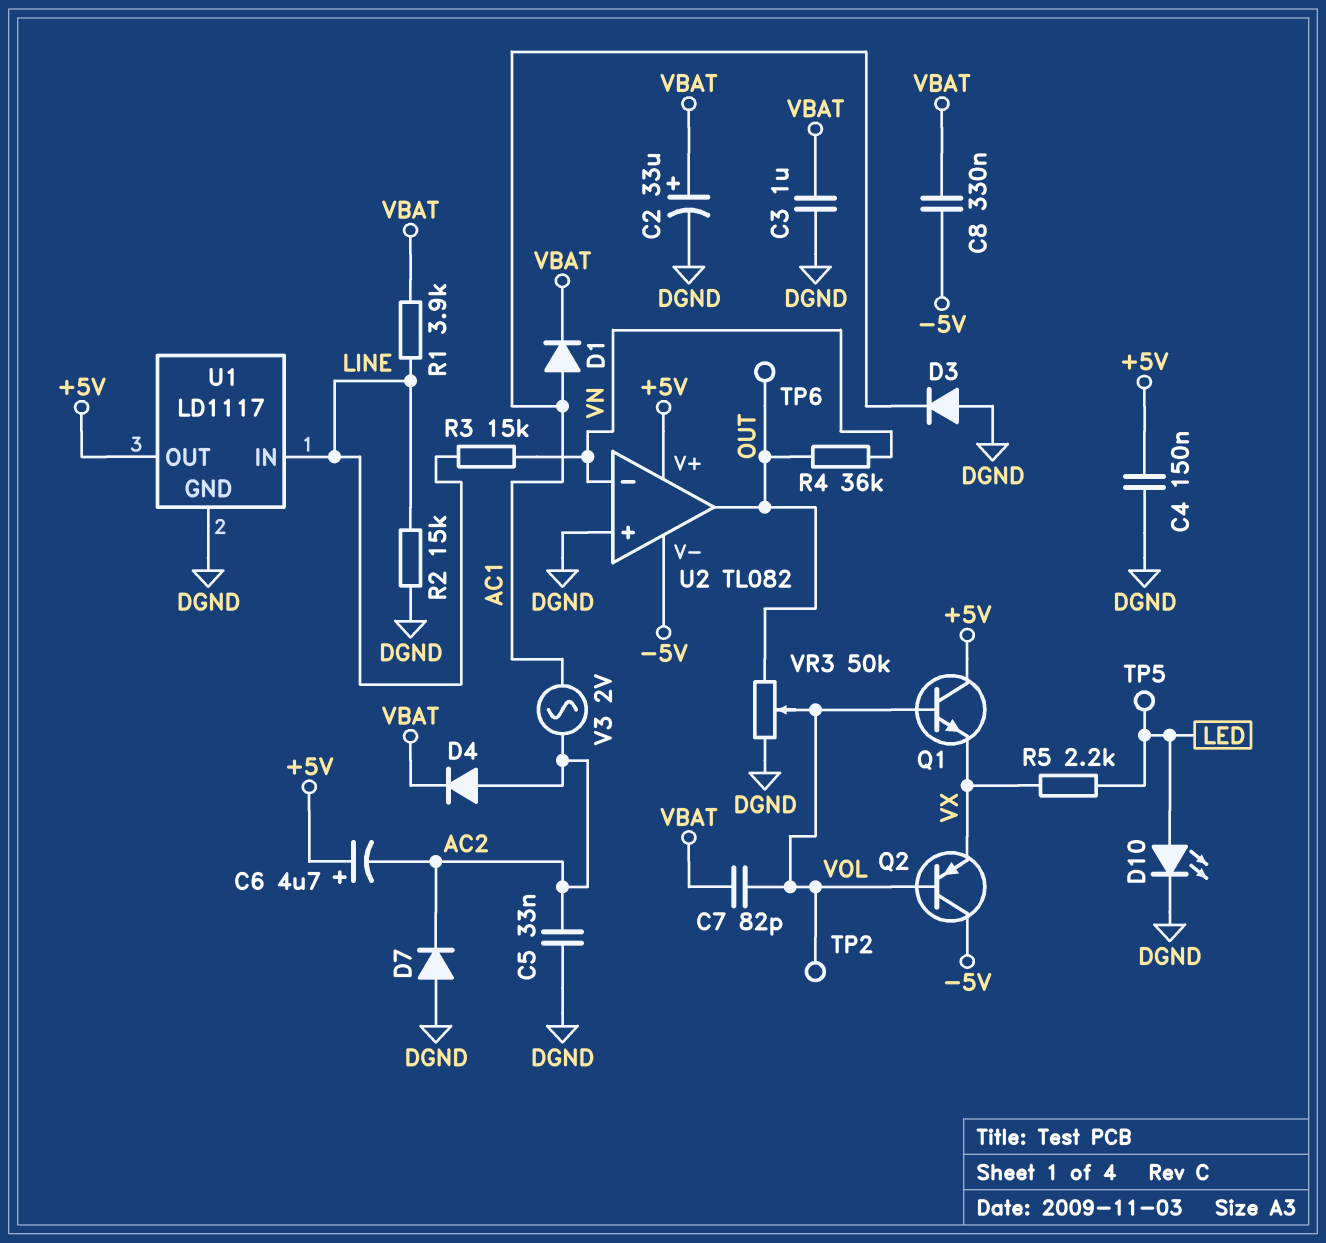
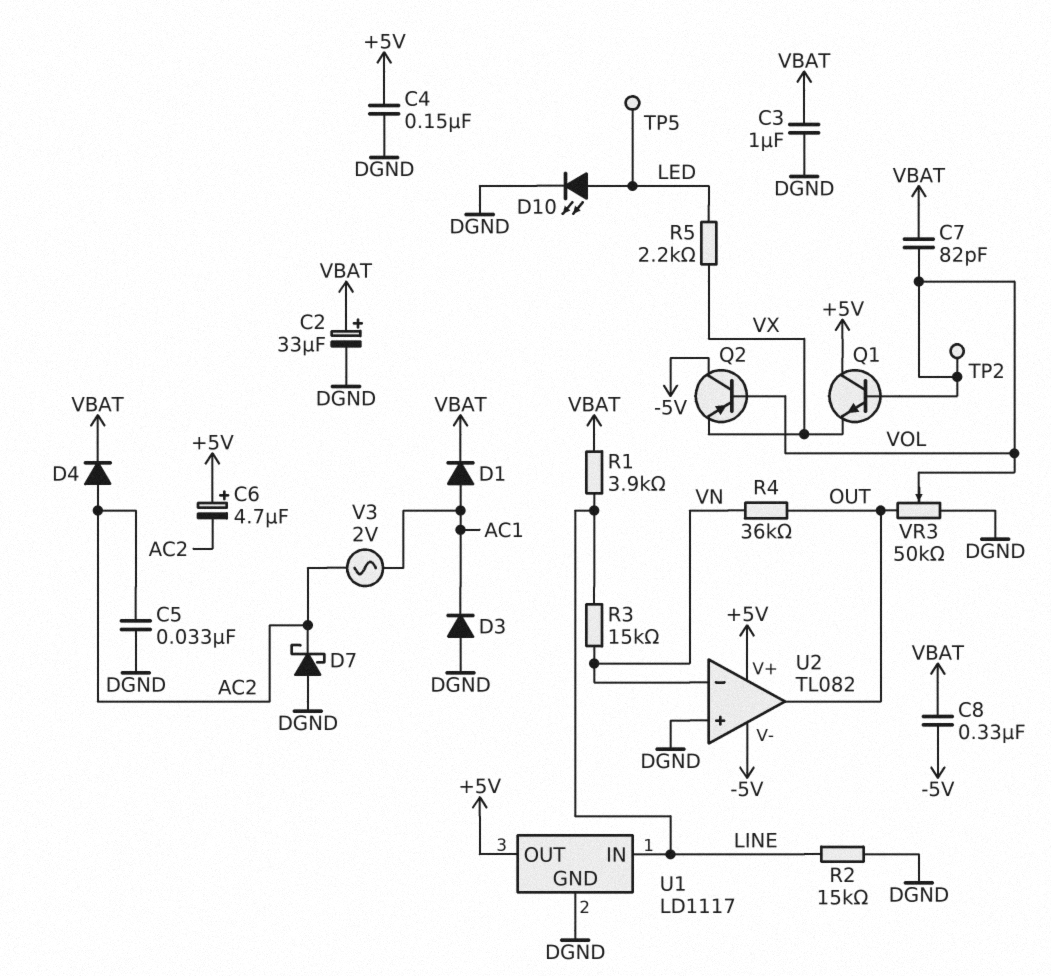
D7: diode (A DGND, K AC2) -> schottky (A DGND, K AC2)
TP6: test point (OUT) -> none

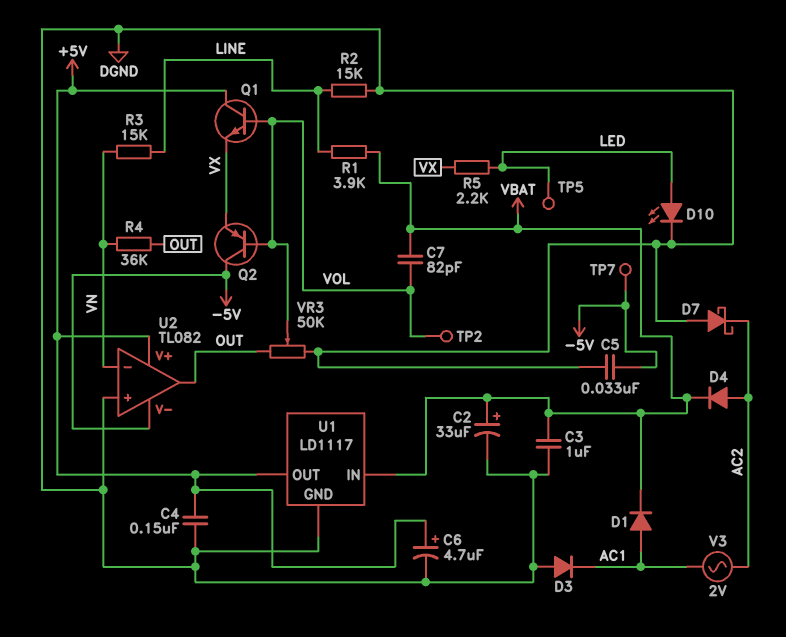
C5: 33nF (AC2, DGND) -> 33nF (-5V, DGND)
C6: 4.7uF (plus +5V, minus AC2) -> 4.7uF (plus +5V, minus DGND)
C8: 330nF (-5V, VBAT) -> none
TP7: none -> test point (-5V)
U1 pin IN: LINE -> VBAT

